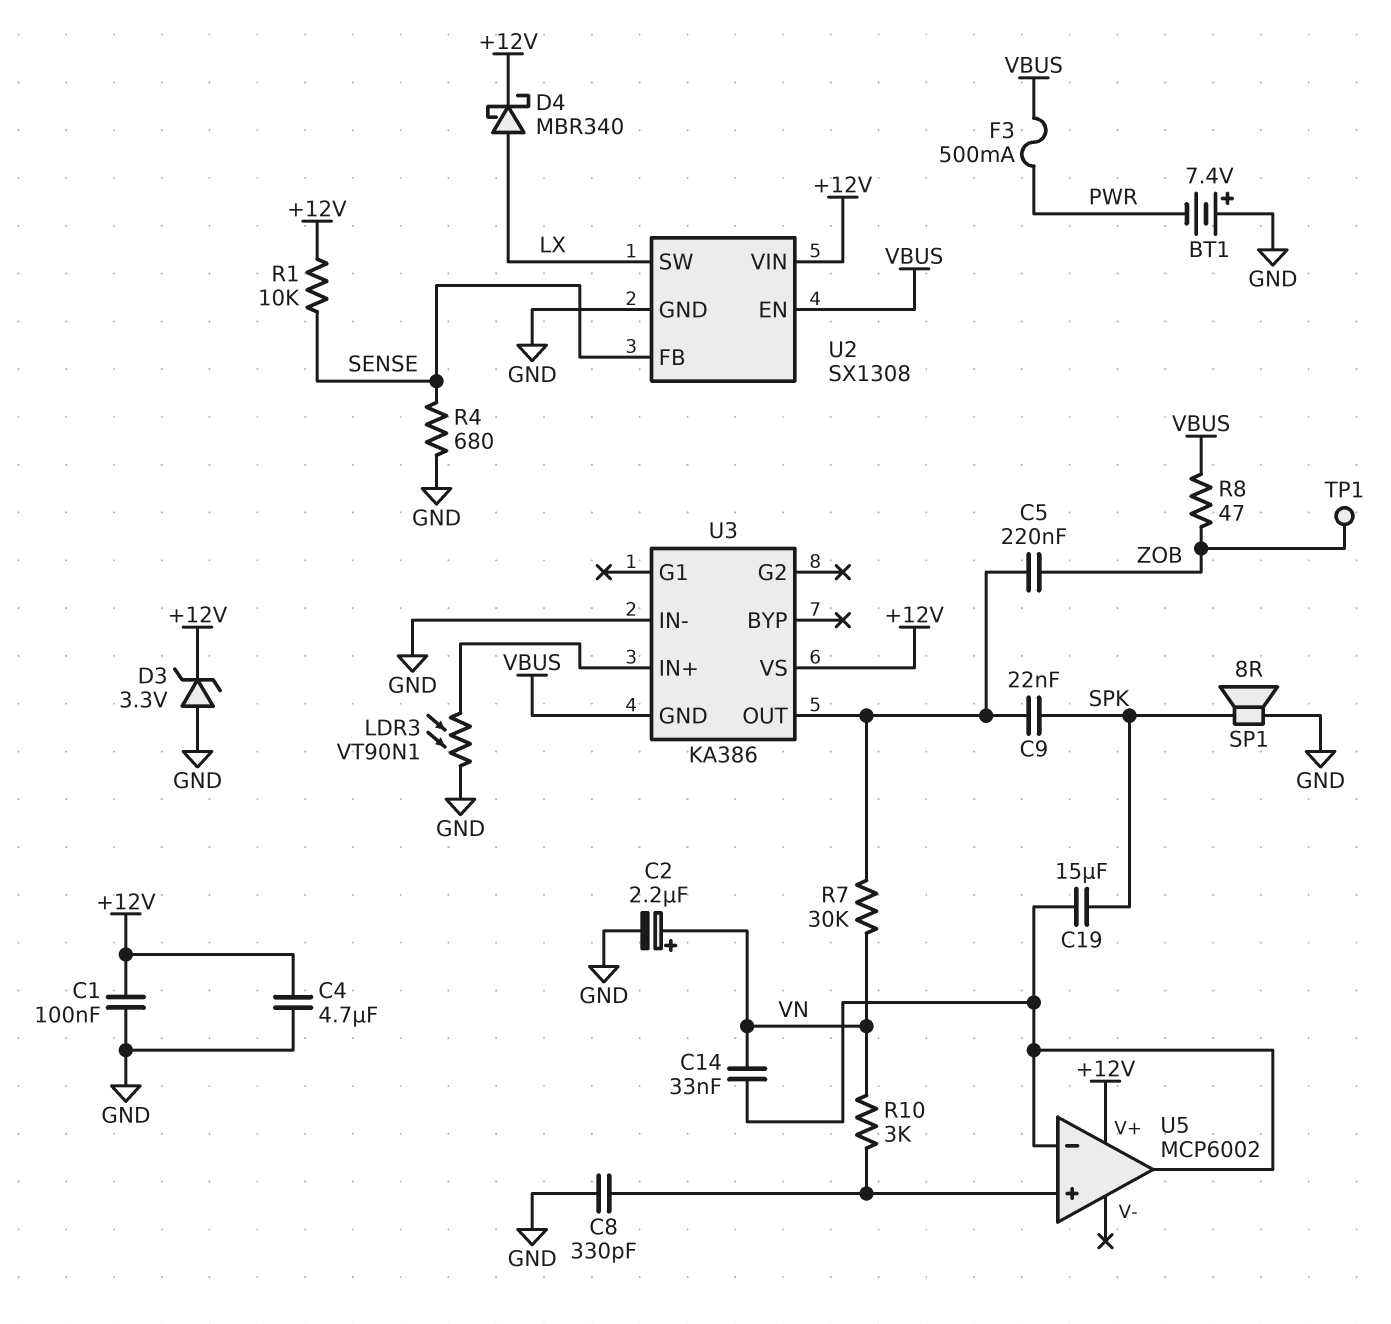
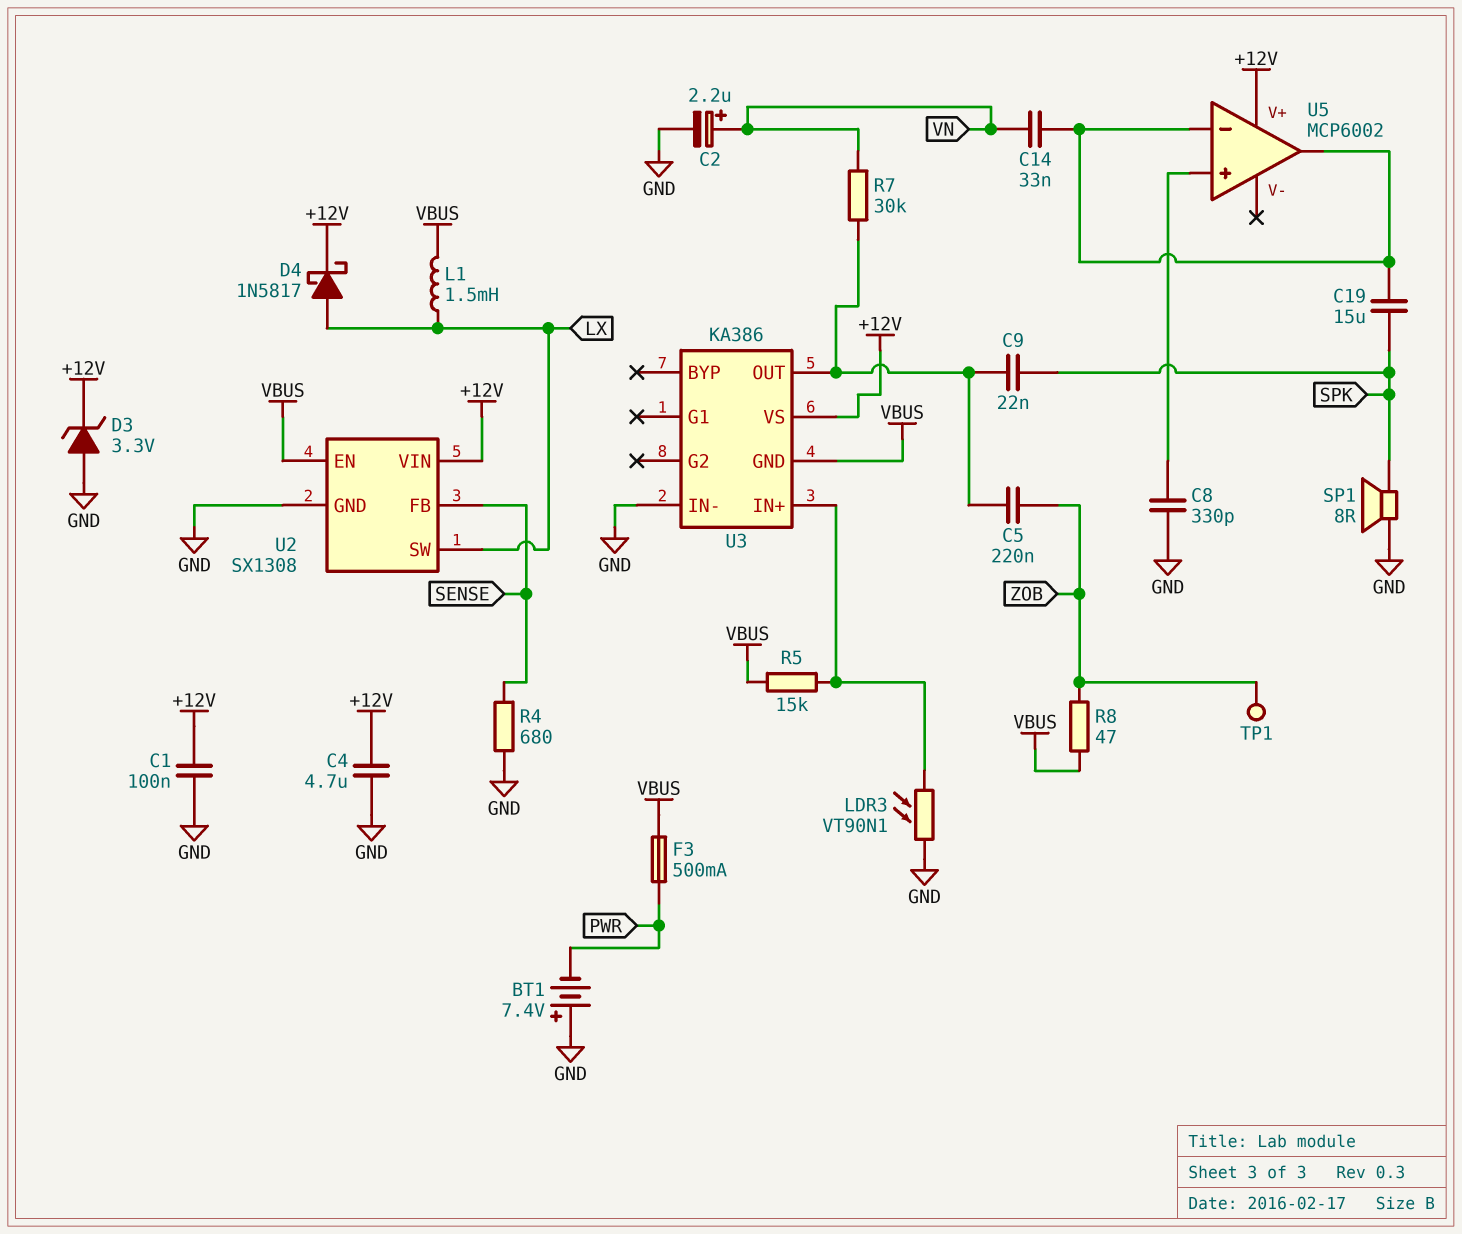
D4: schottky MBR340 (A LX, K +12V) -> schottky 1N5817 (A LX, K +12V)
L1: none -> 1.5mH (LX, VBUS)
R1: 10k (+12V, SENSE) -> none
R5: none -> 15k (U3/IN+, VBUS)
R10: 3k (U5/in+, VN) -> none

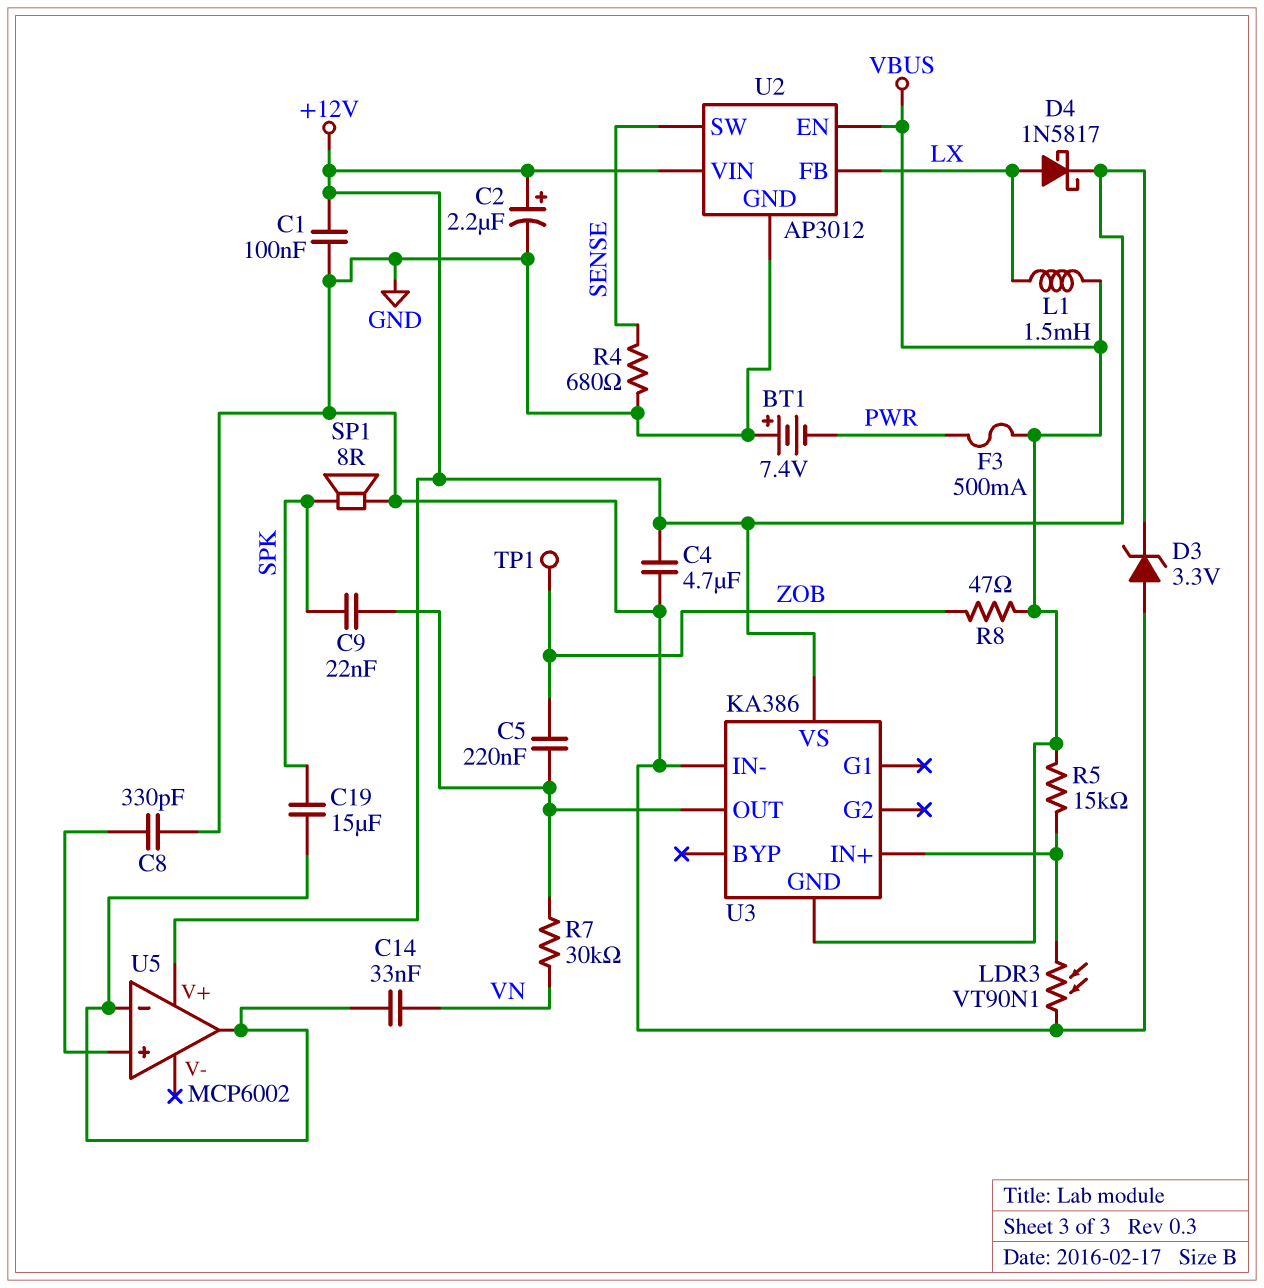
C2: 2.2uF (plus VN, minus GND) -> 2.2uF (plus +12V, minus GND)
U2: SX1308 -> AP3012
U2 pin FB: SENSE -> LX
U2 pin SW: LX -> SENSE

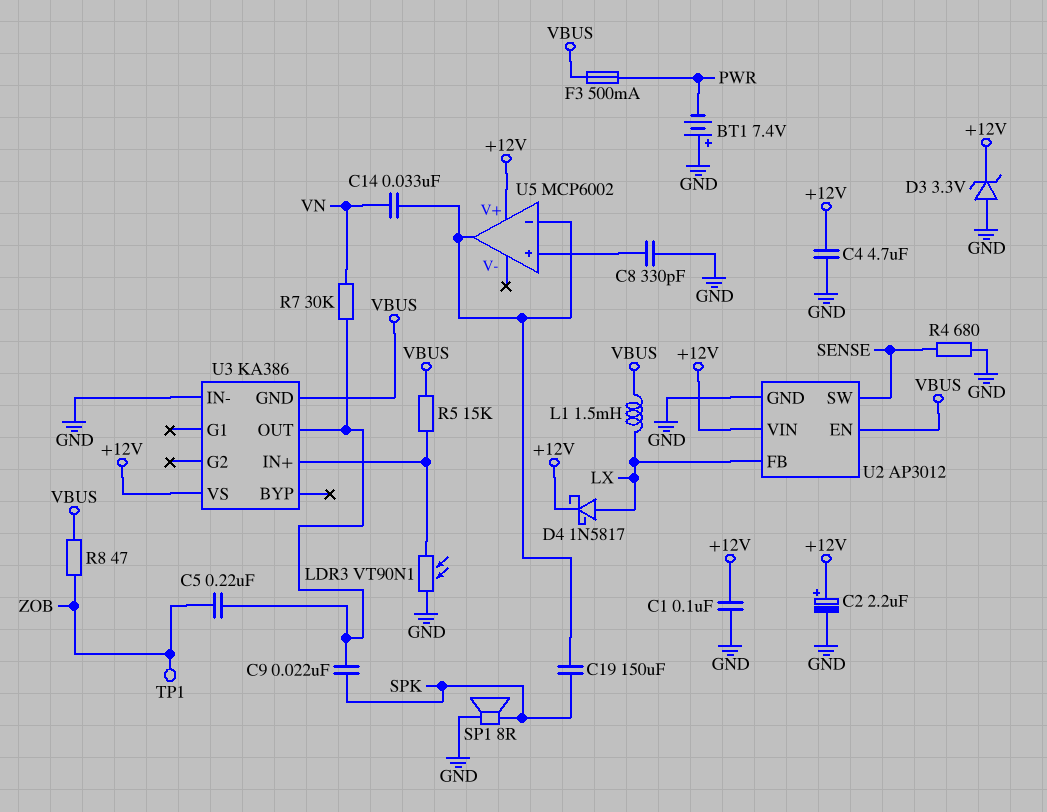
C19: 15uF (SPK, U5/in-) -> 150uF (SPK, U5/in-)

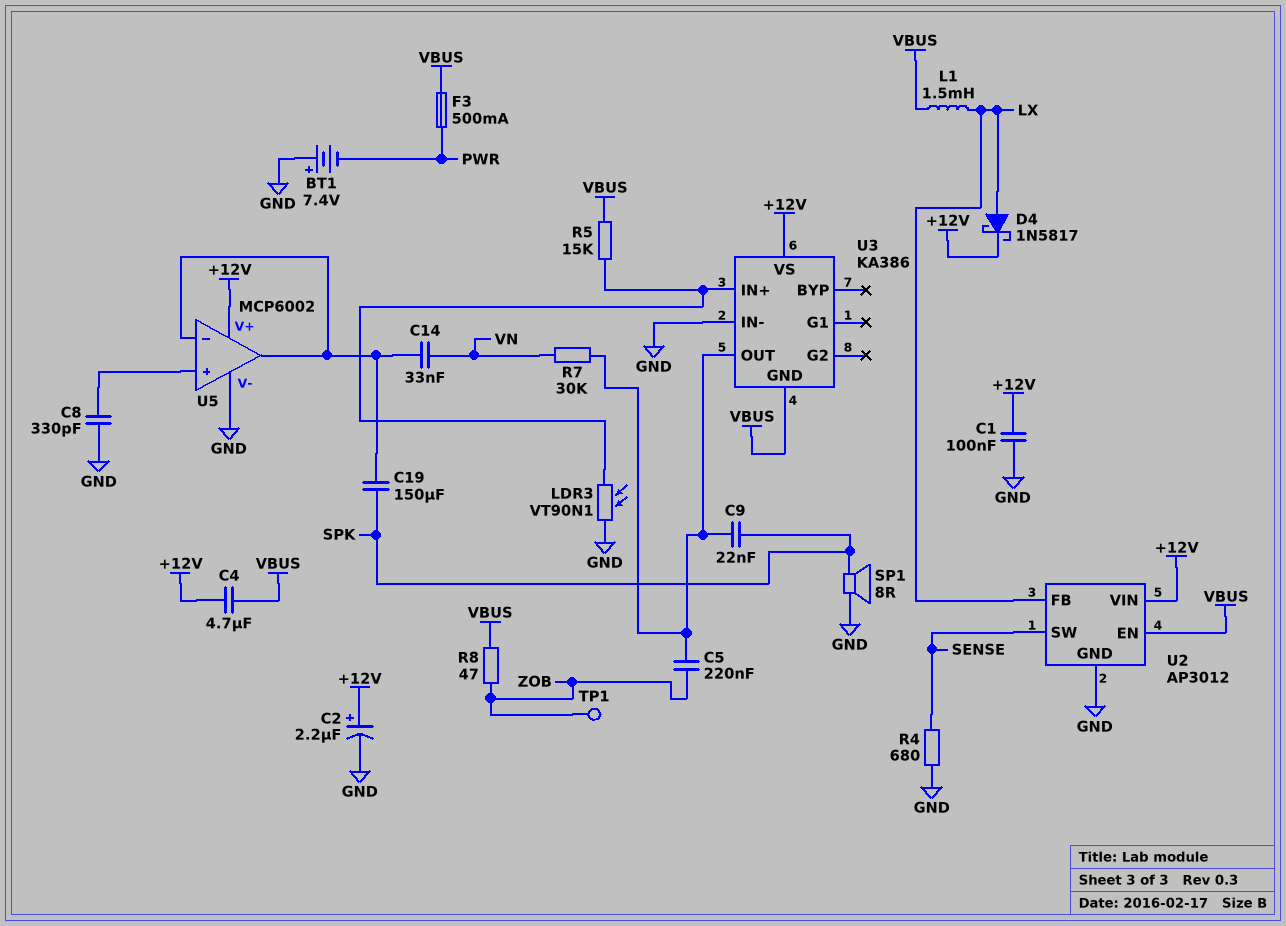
C4: 4.7uF (+12V, GND) -> 4.7uF (+12V, VBUS)
D3: zener 3.3V (A GND, K +12V) -> none
U5 pin V-: none -> GND

